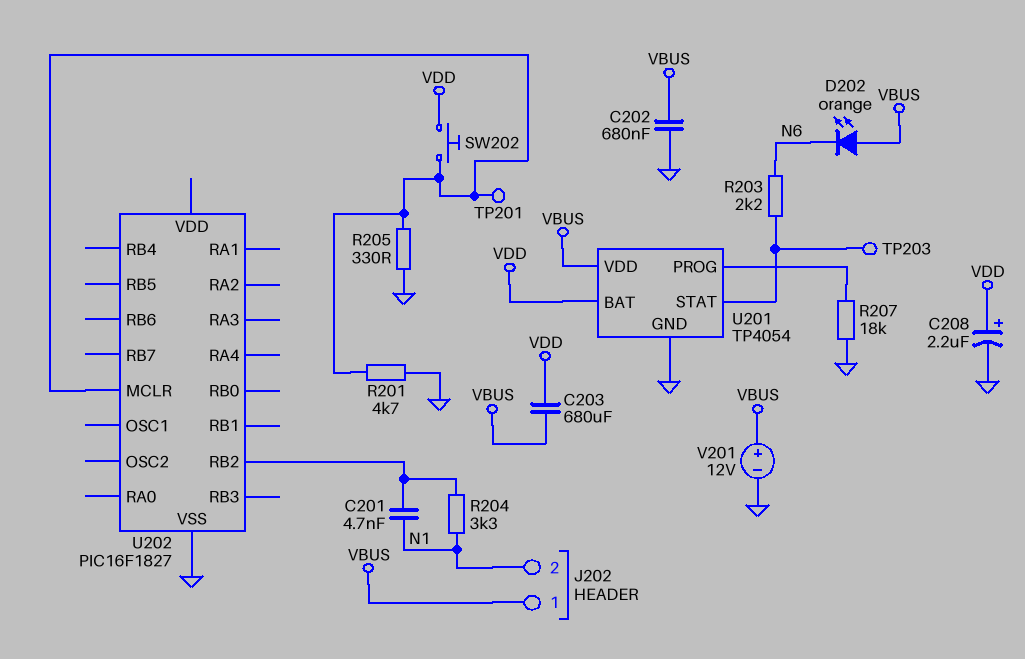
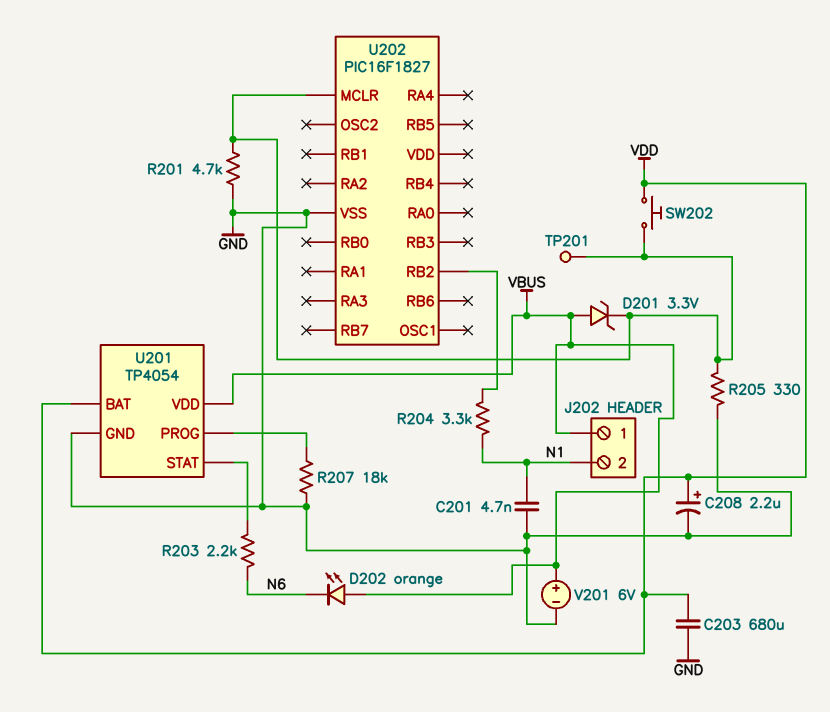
C201: 4.7nF (N1, U202/RB2) -> 4.7nF (GND, N1)
C202: 680nF (GND, VBUS) -> none
C203: 680uF (VBUS, VDD) -> 680uF (GND, VDD)
D201: none -> zener 3.3V (A VBUS, K U202/MCLR)
TP203: test point (U201/STAT) -> none
V201: 12V (plus VBUS, minus GND) -> 6V (plus VBUS, minus GND)

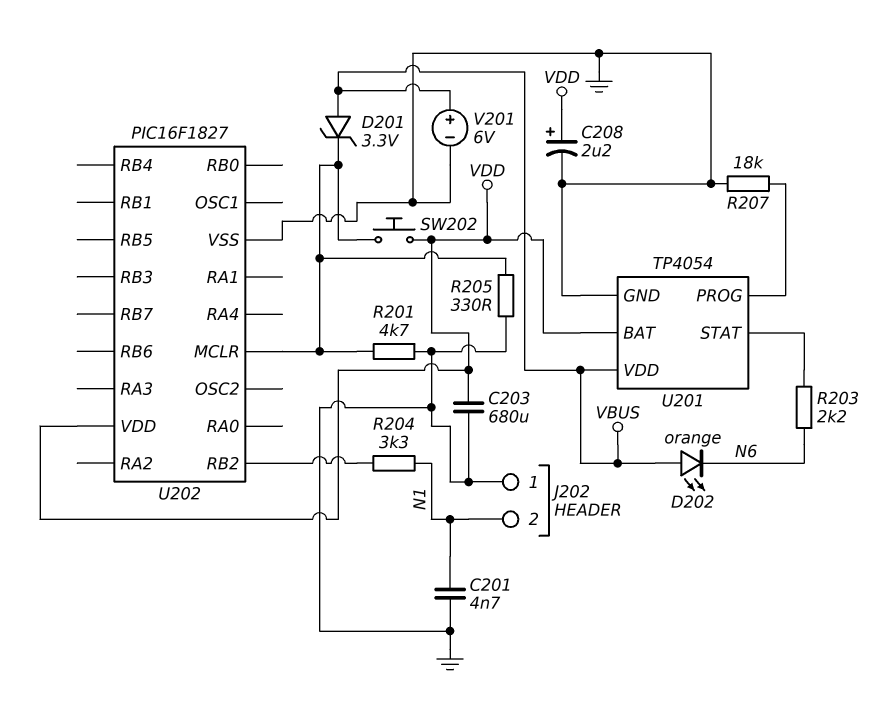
J202 pin 1: VBUS -> GND
TP201: test point (U202/MCLR) -> none
U202 pin VDD: none -> VDD

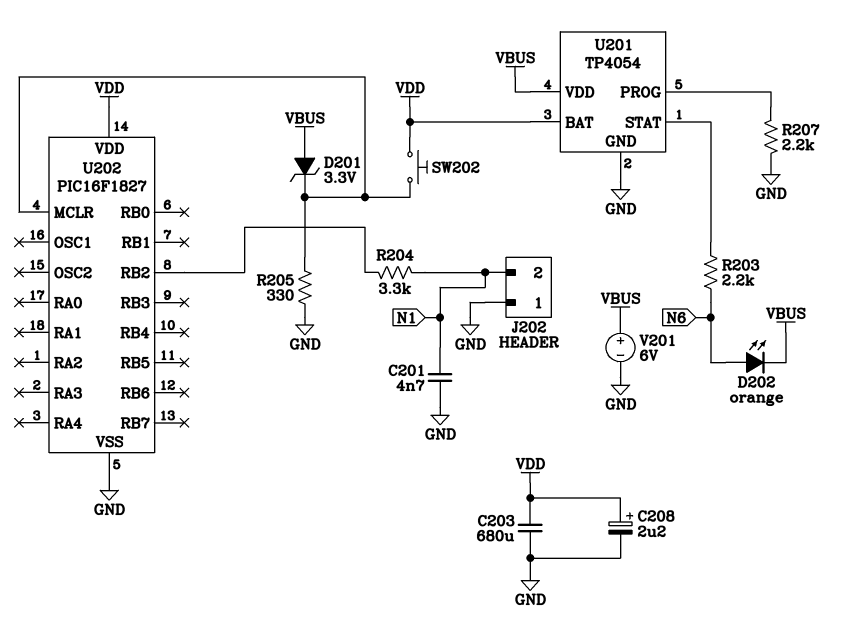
D202: LED orange (A VBUS, K N6) -> LED orange (A N6, K VBUS)
R201: 4.7k (GND, U202/MCLR) -> none
R207: 18k (GND, U201/PROG) -> 2.2k (GND, U201/PROG)

